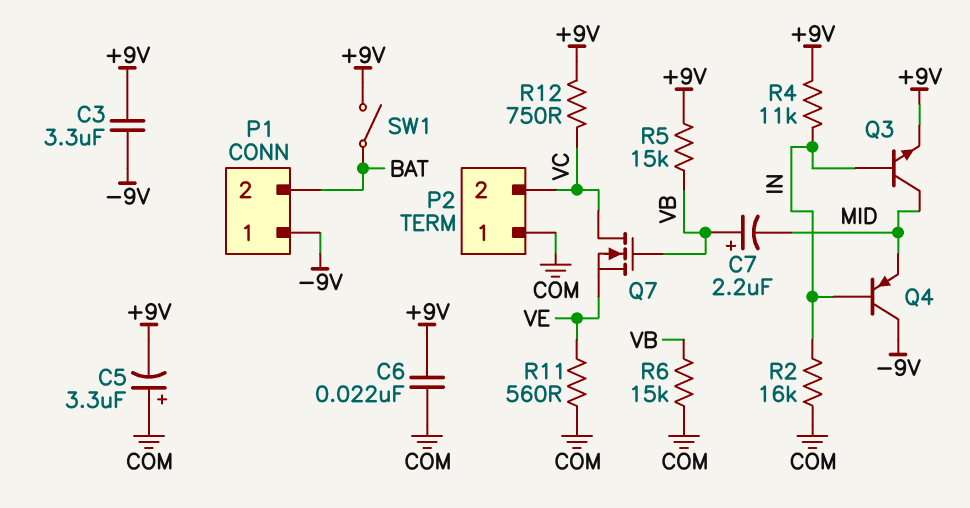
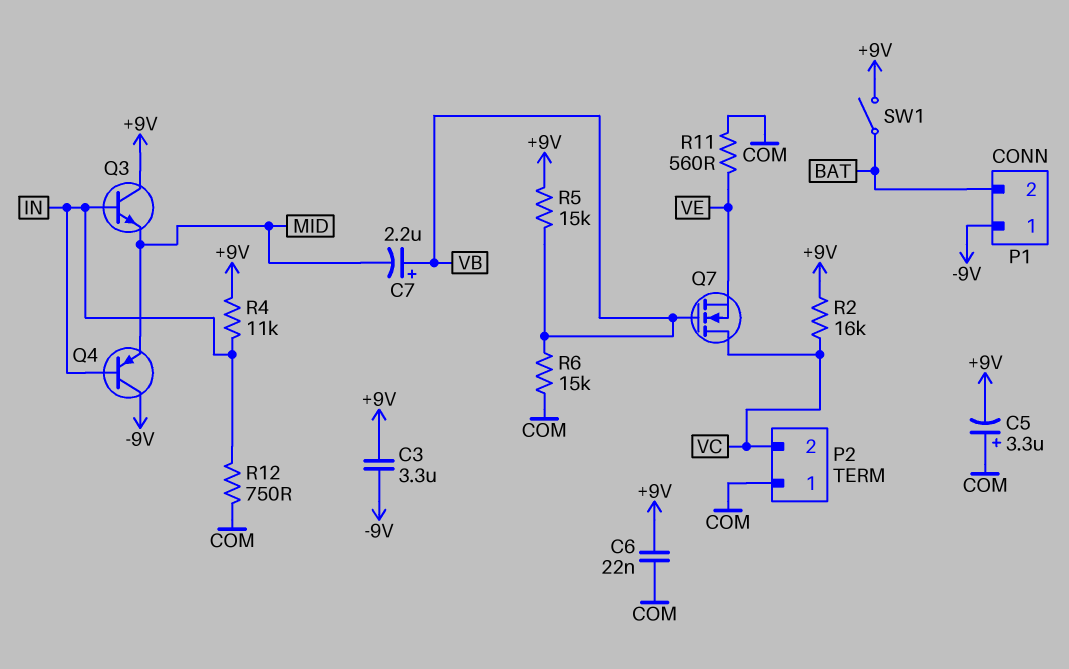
Q3: NPN (B IN, C MID, E +9V) -> NPN (B IN, C +9V, E MID)
R2: 16k (COM, IN) -> 16k (+9V, VC)
R12: 750 (+9V, VC) -> 750 (COM, IN)

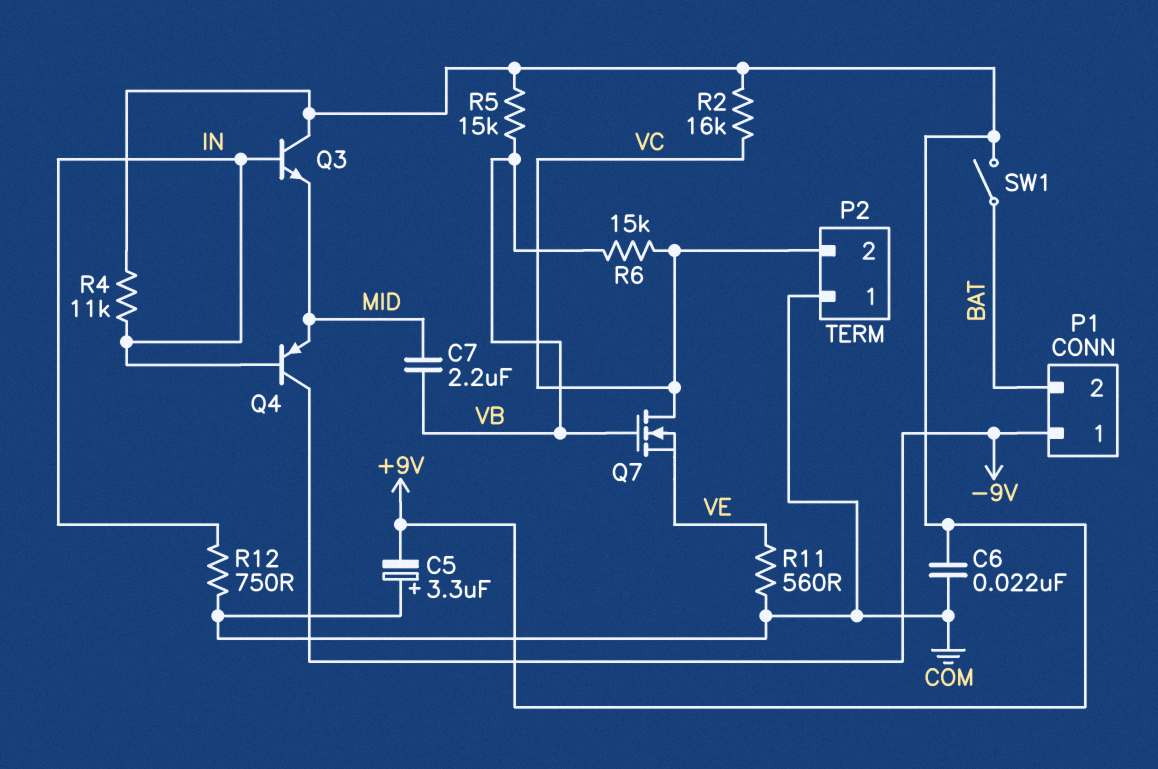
C3: 3.3uF (+9V, -9V) -> none
C7: 2.2uF (plus VB, minus MID) -> 2.2uF (MID, VB)
R6: 15k (COM, VB) -> 15k (VB, VC)

